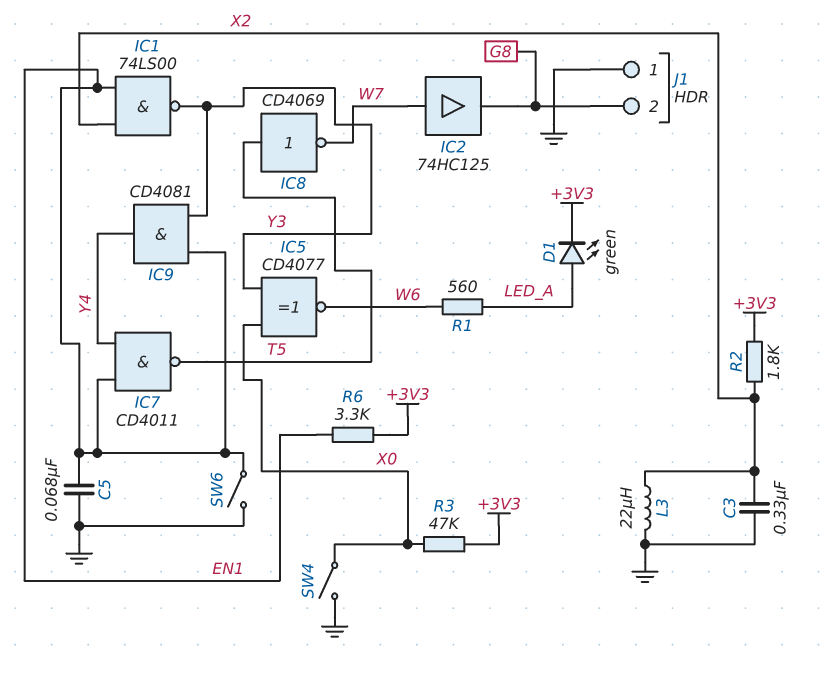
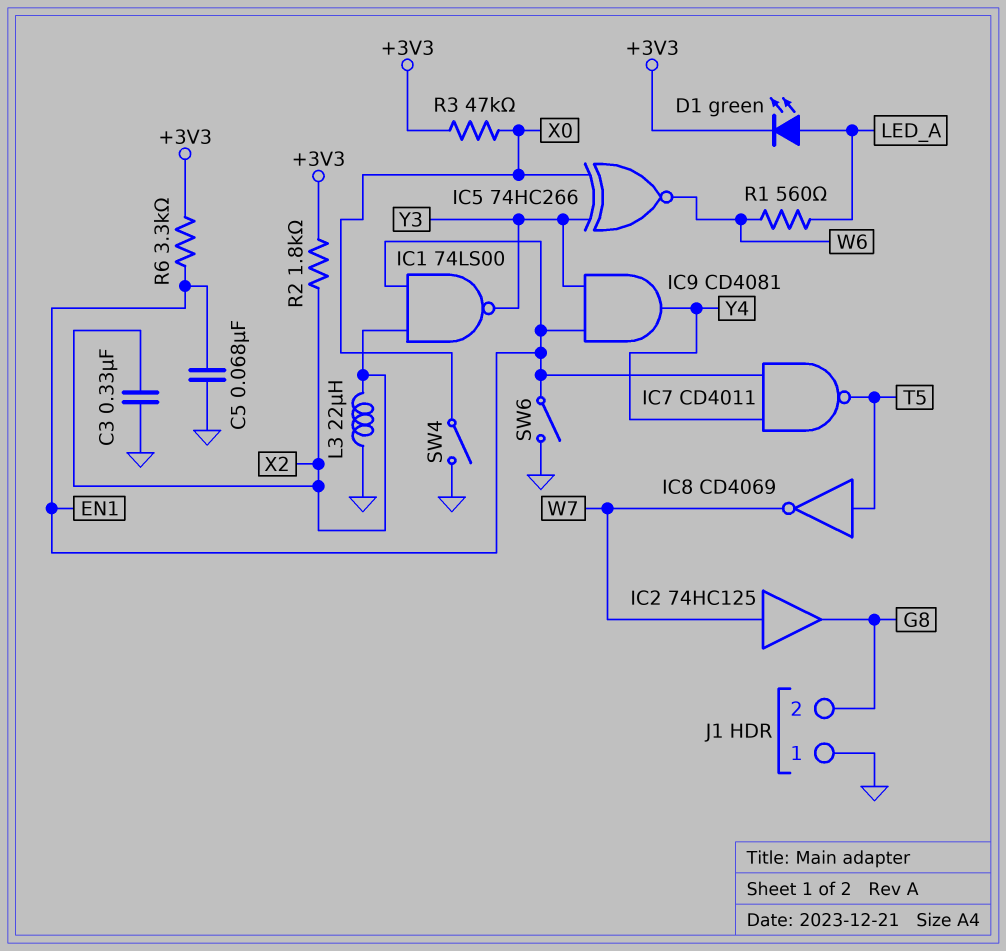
IC5: XNOR CD4077 (in X0, in Y3, out W6) -> XNOR 74HC266 (in X0, in Y3, out W6)

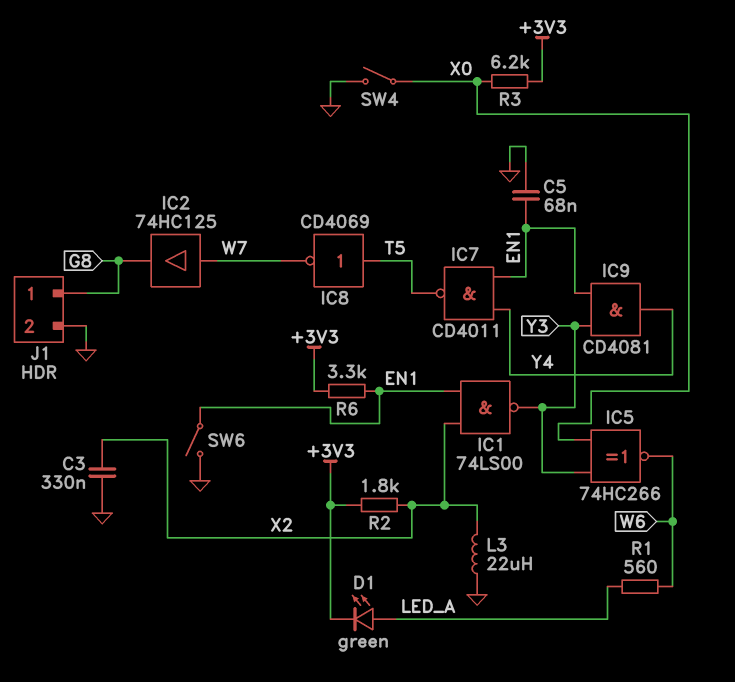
J1 pin 1: GND -> G8
J1 pin 2: G8 -> GND
R3: 47k (+3V3, X0) -> 6.2k (+3V3, X0)

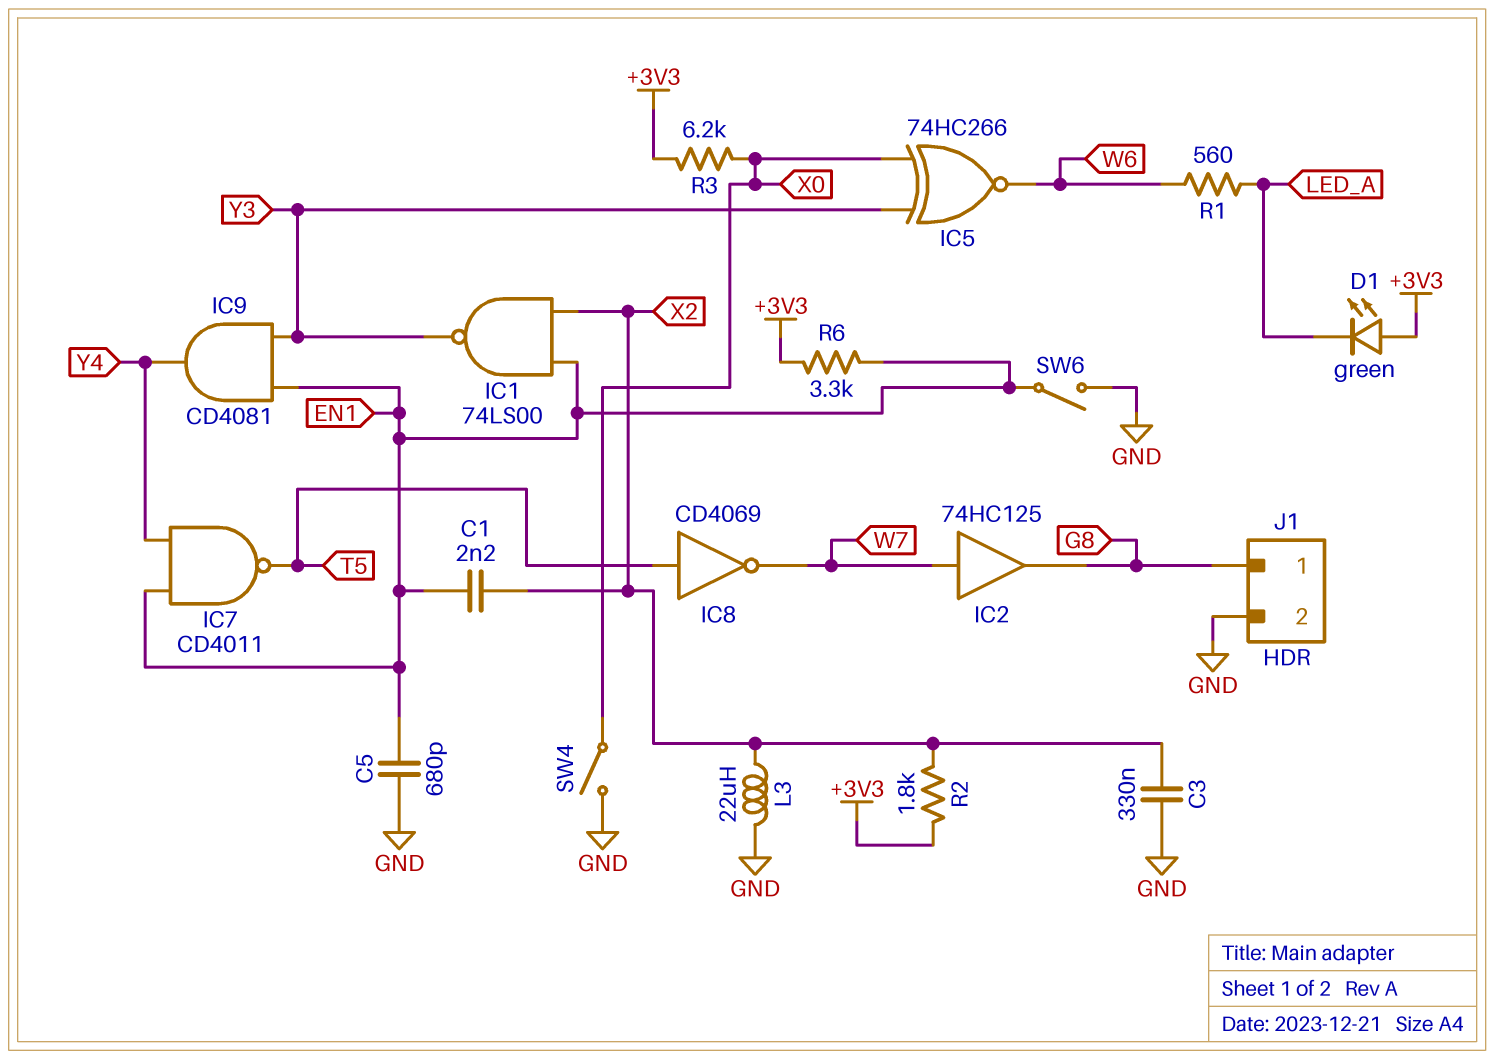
C1: none -> 2.2nF (EN1, X2)
C5: 68nF (EN1, GND) -> 680pF (EN1, GND)
D1: LED green (A LED_A, K +3V3) -> LED green (A +3V3, K LED_A)

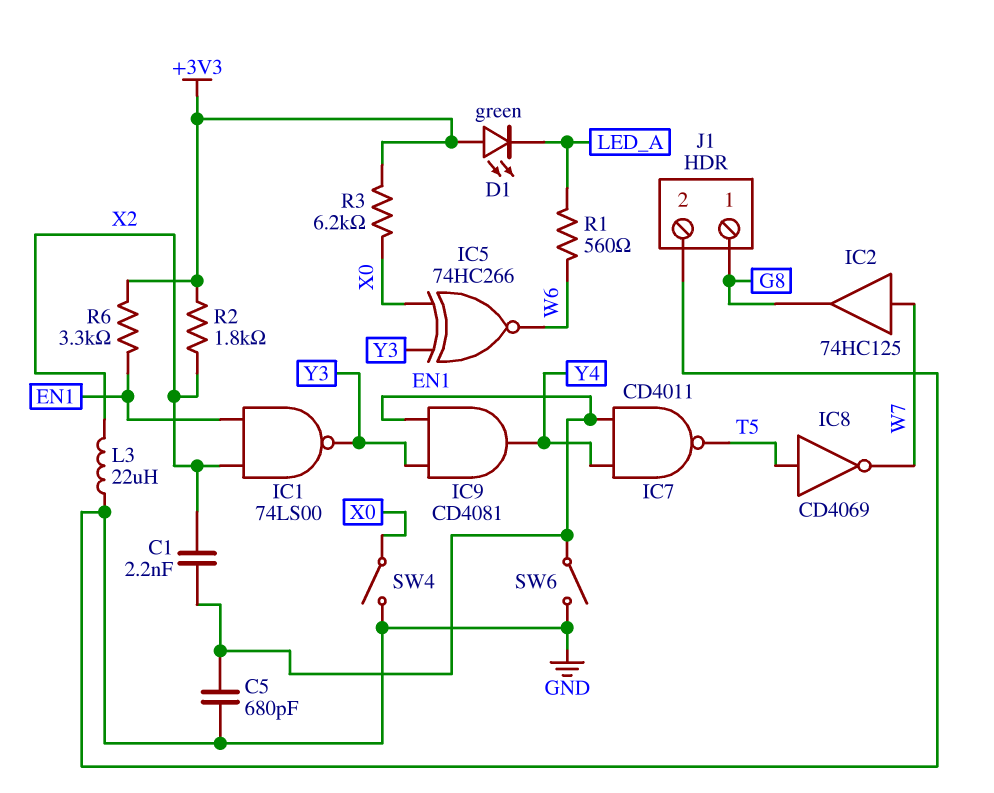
C3: 330nF (GND, X2) -> none

